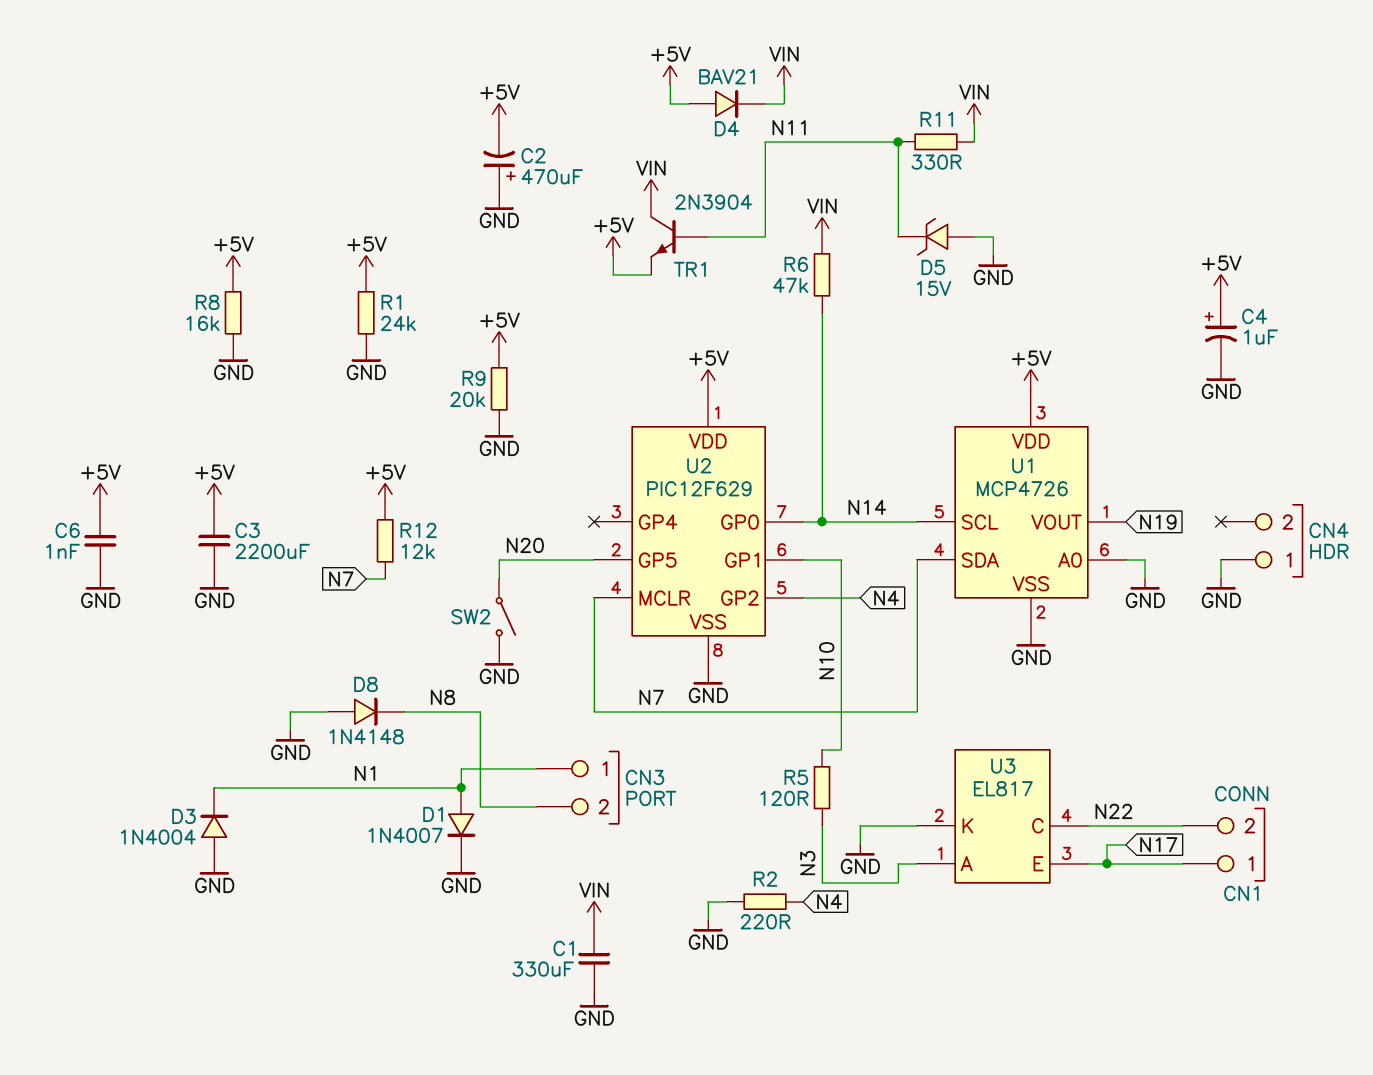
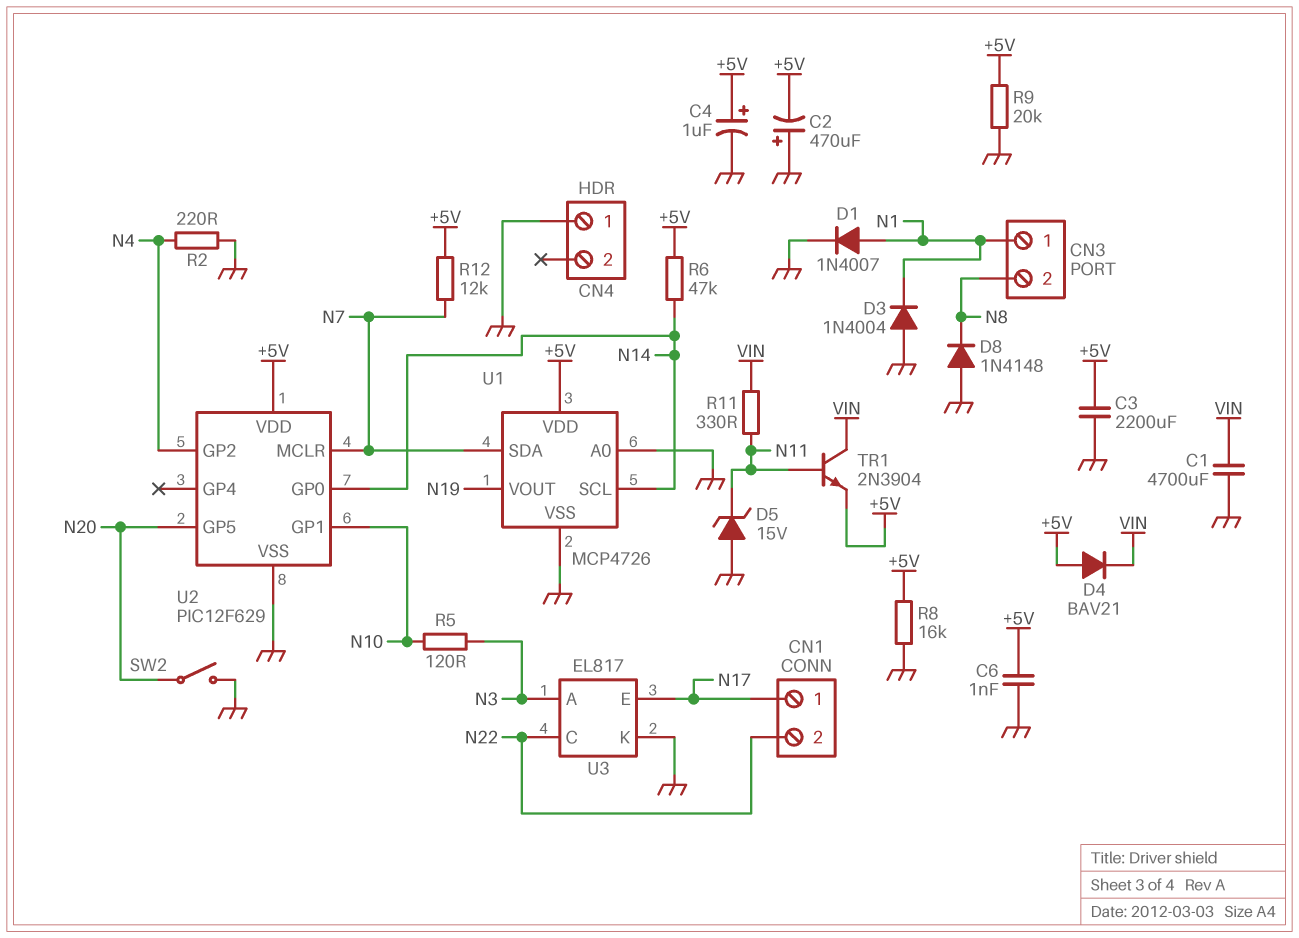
C1: 330uF (GND, VIN) -> 4700uF (GND, VIN)
R1: 24k (+5V, GND) -> none
R6: 47k (N14, VIN) -> 47k (+5V, N14)

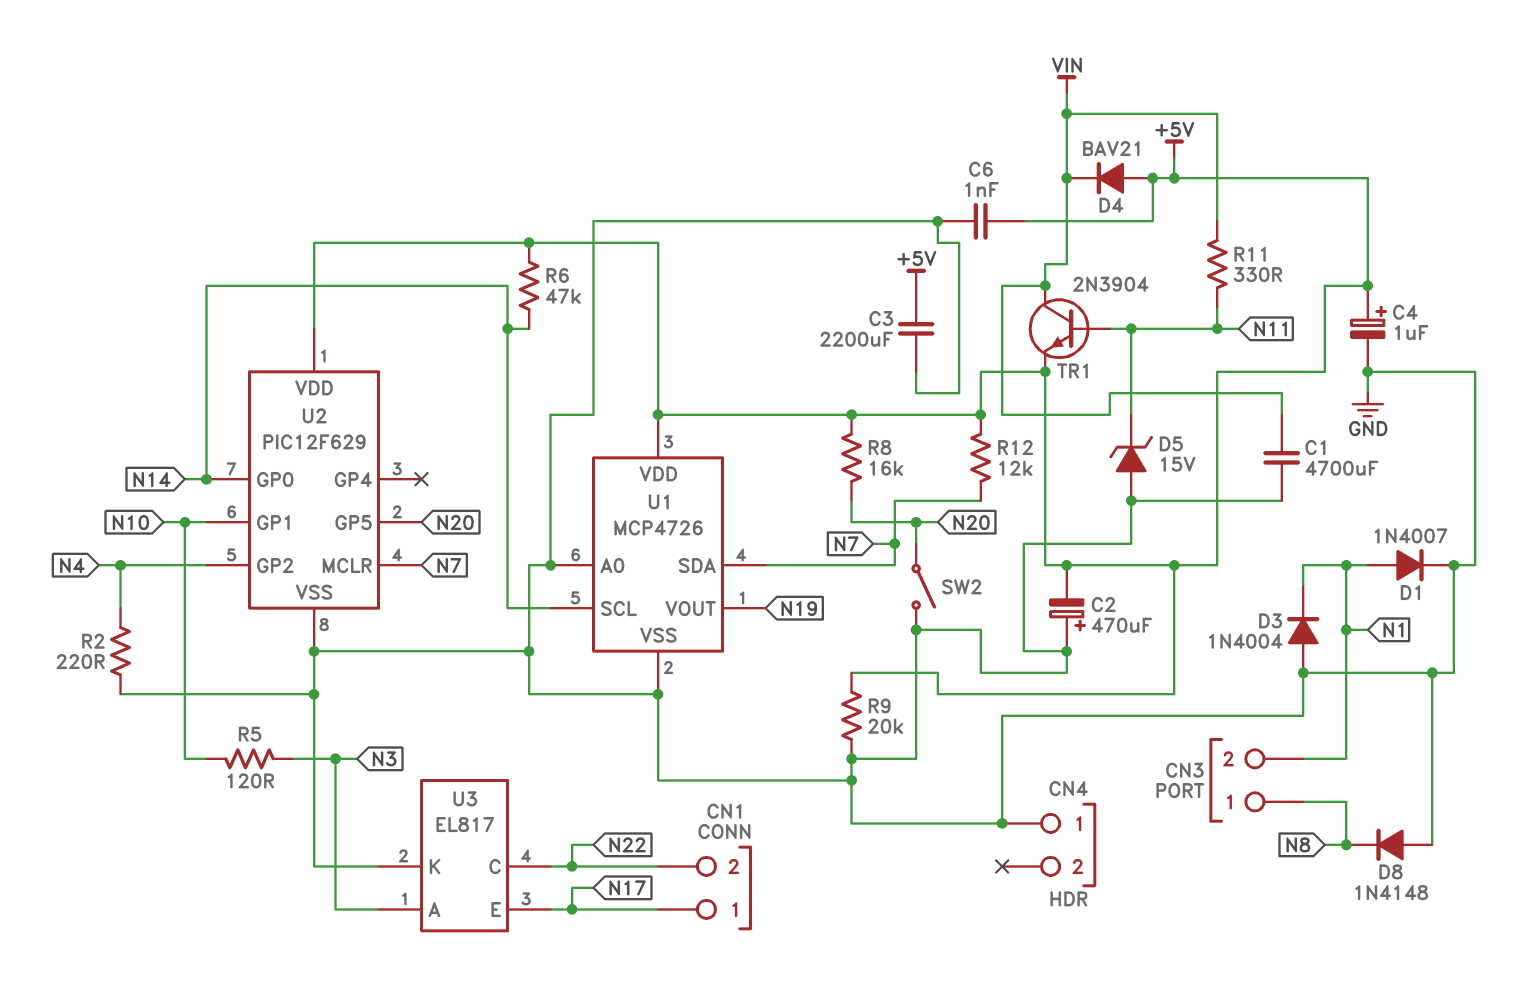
CN3 pin 1: N1 -> N8
CN3 pin 2: N8 -> N1
R8: 16k (+5V, GND) -> 16k (+5V, N20)

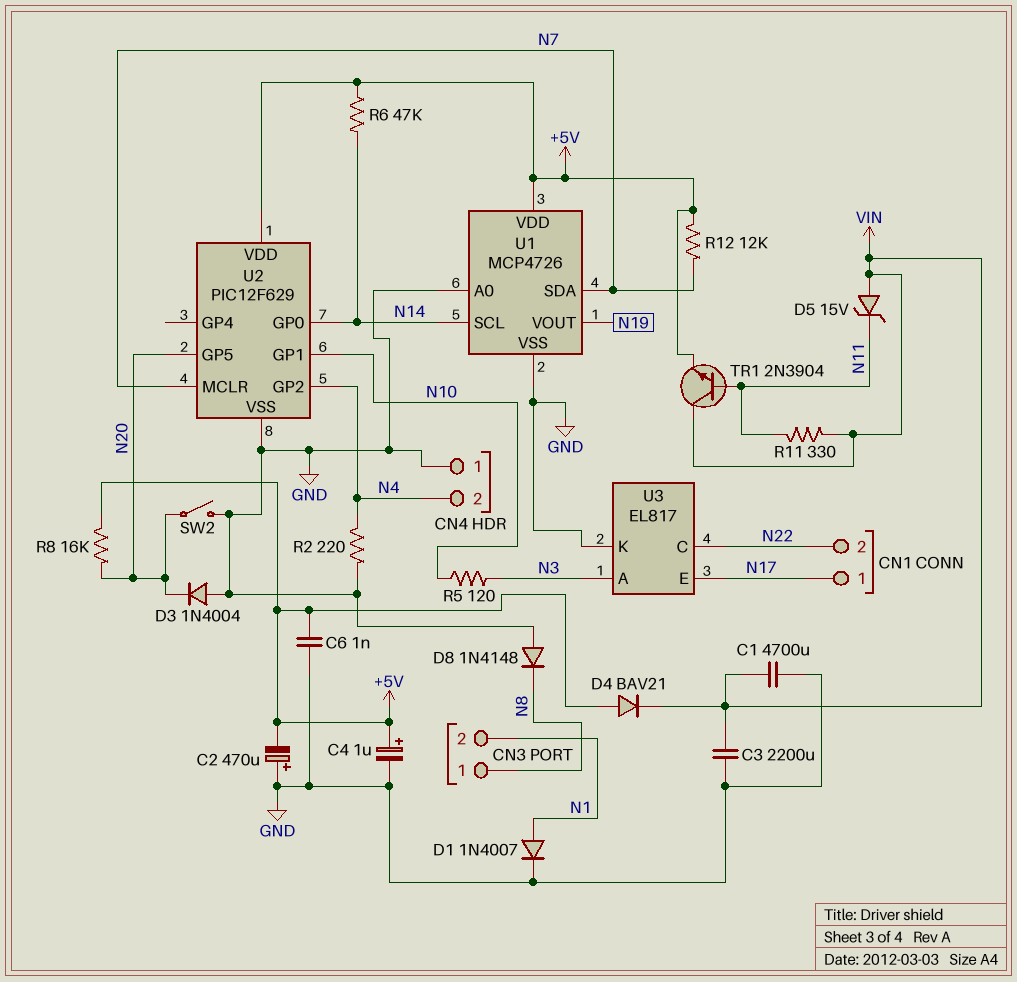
C3: 2200uF (+5V, GND) -> 2200uF (GND, VIN)
CN4 pin 2: none -> N4
D3: diode 1N4004 (A GND, K N1) -> diode 1N4004 (A GND, K N20)
D5: zener 15V (A GND, K N11) -> zener 15V (A VIN, K N11)
R9: 20k (+5V, GND) -> none

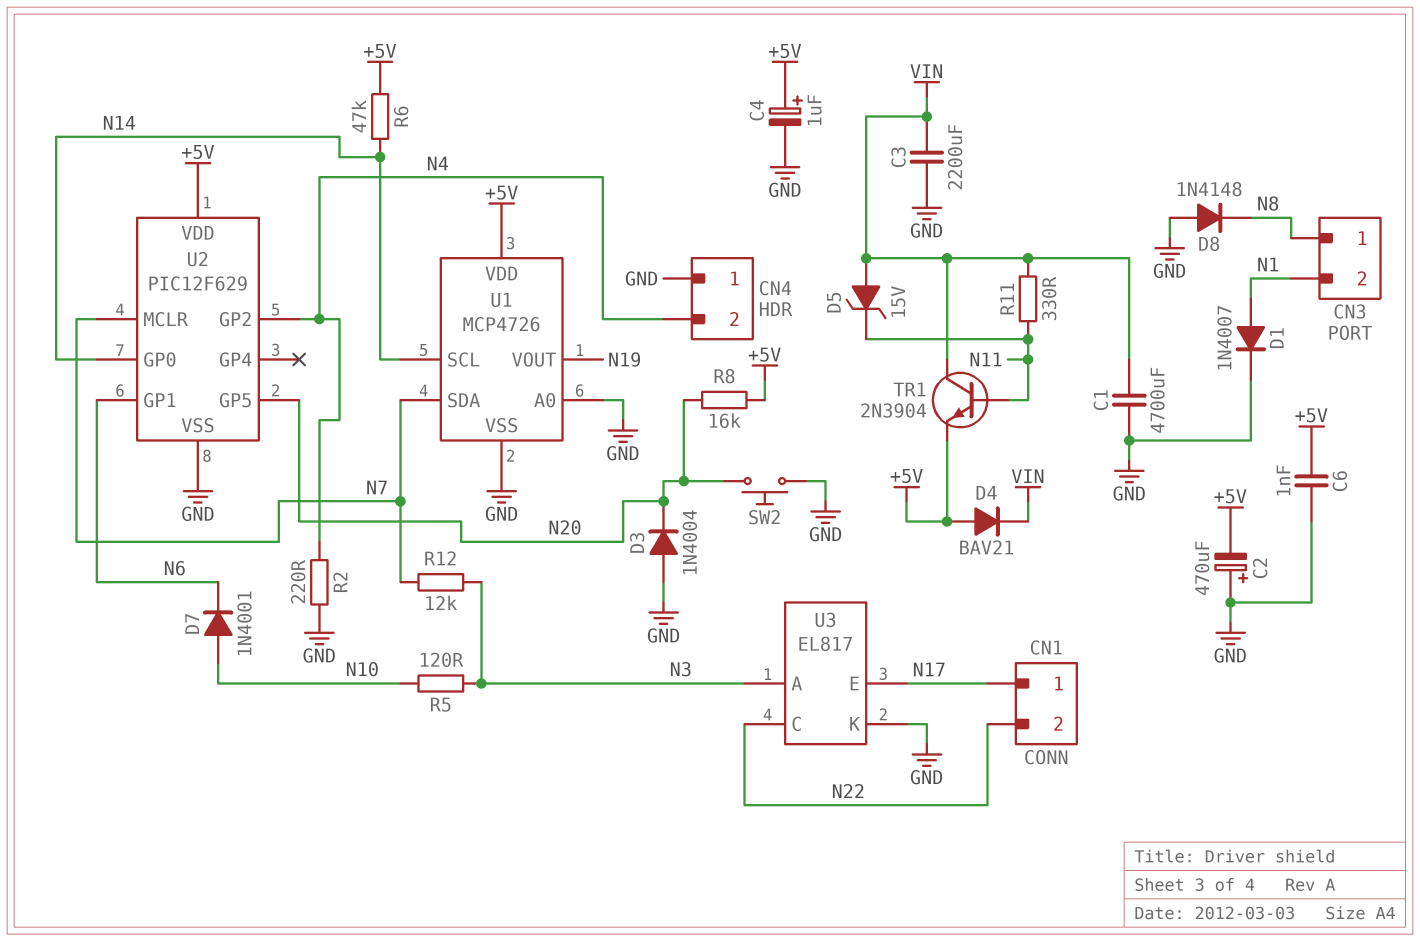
D7: none -> diode 1N4001 (A N10, K N6)
R12: 12k (+5V, N7) -> 12k (N3, N7)
SW2: switch (GND, N20) -> button (GND, N20)
U2 pin GP1: N10 -> N6

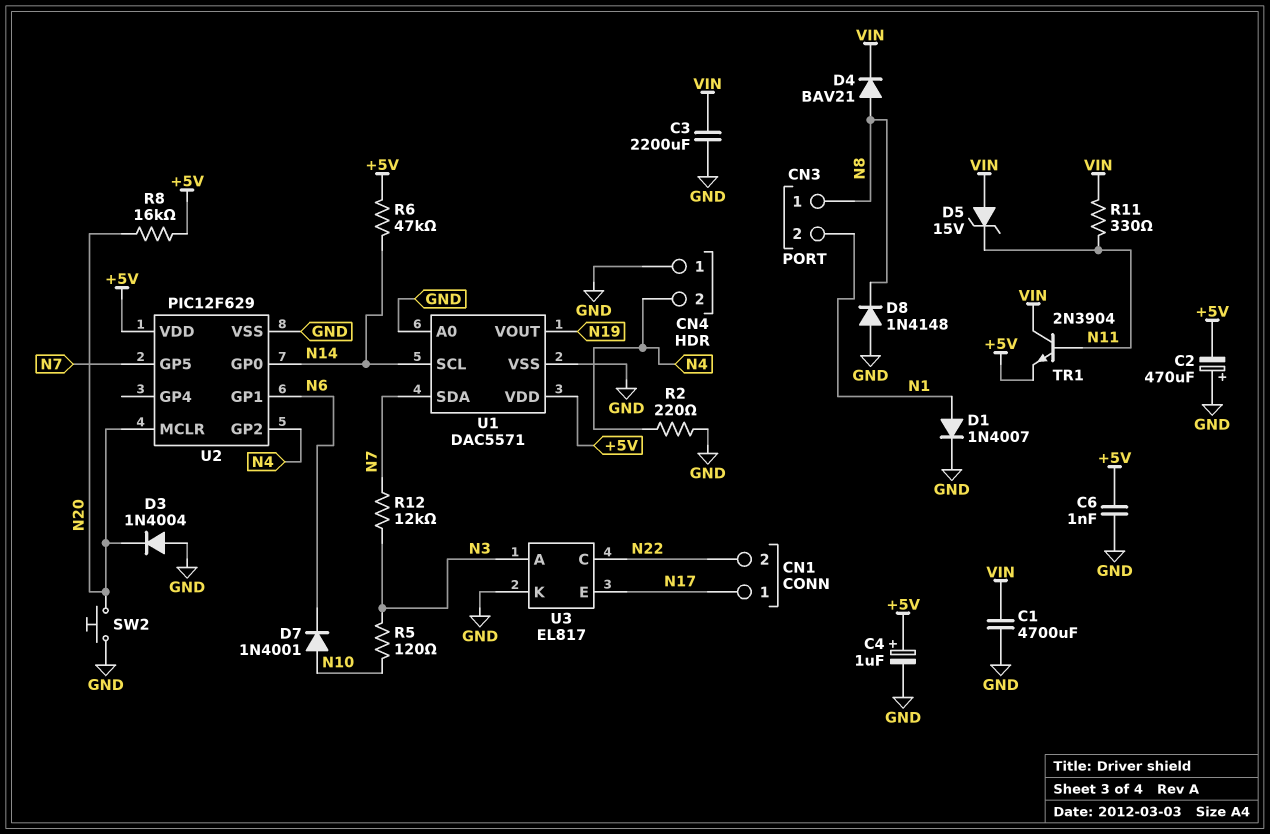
D4: diode BAV21 (A +5V, K VIN) -> diode BAV21 (A N8, K VIN)
U1: MCP4726 -> DAC5571
U2 pin GP5: N20 -> N7
U2 pin MCLR: N7 -> N20

